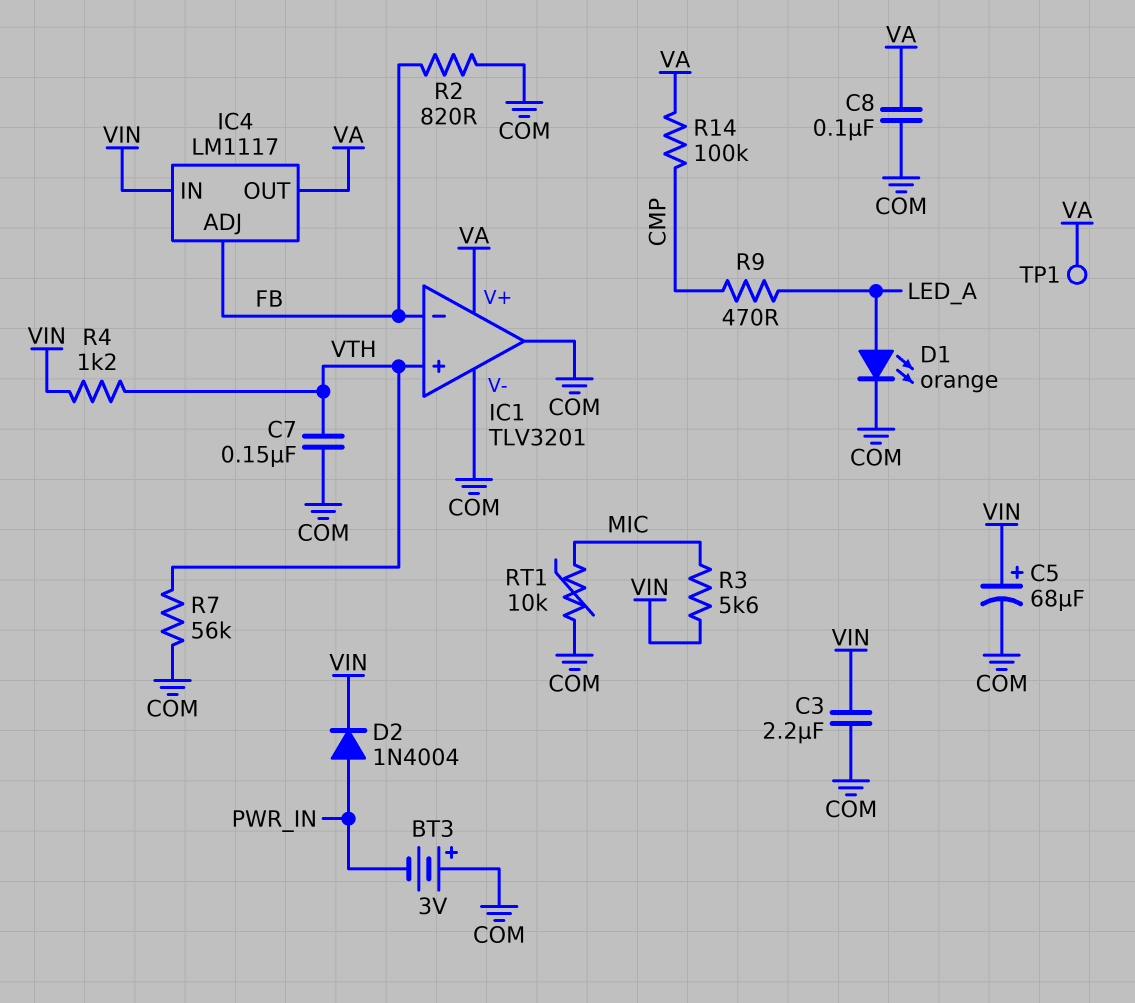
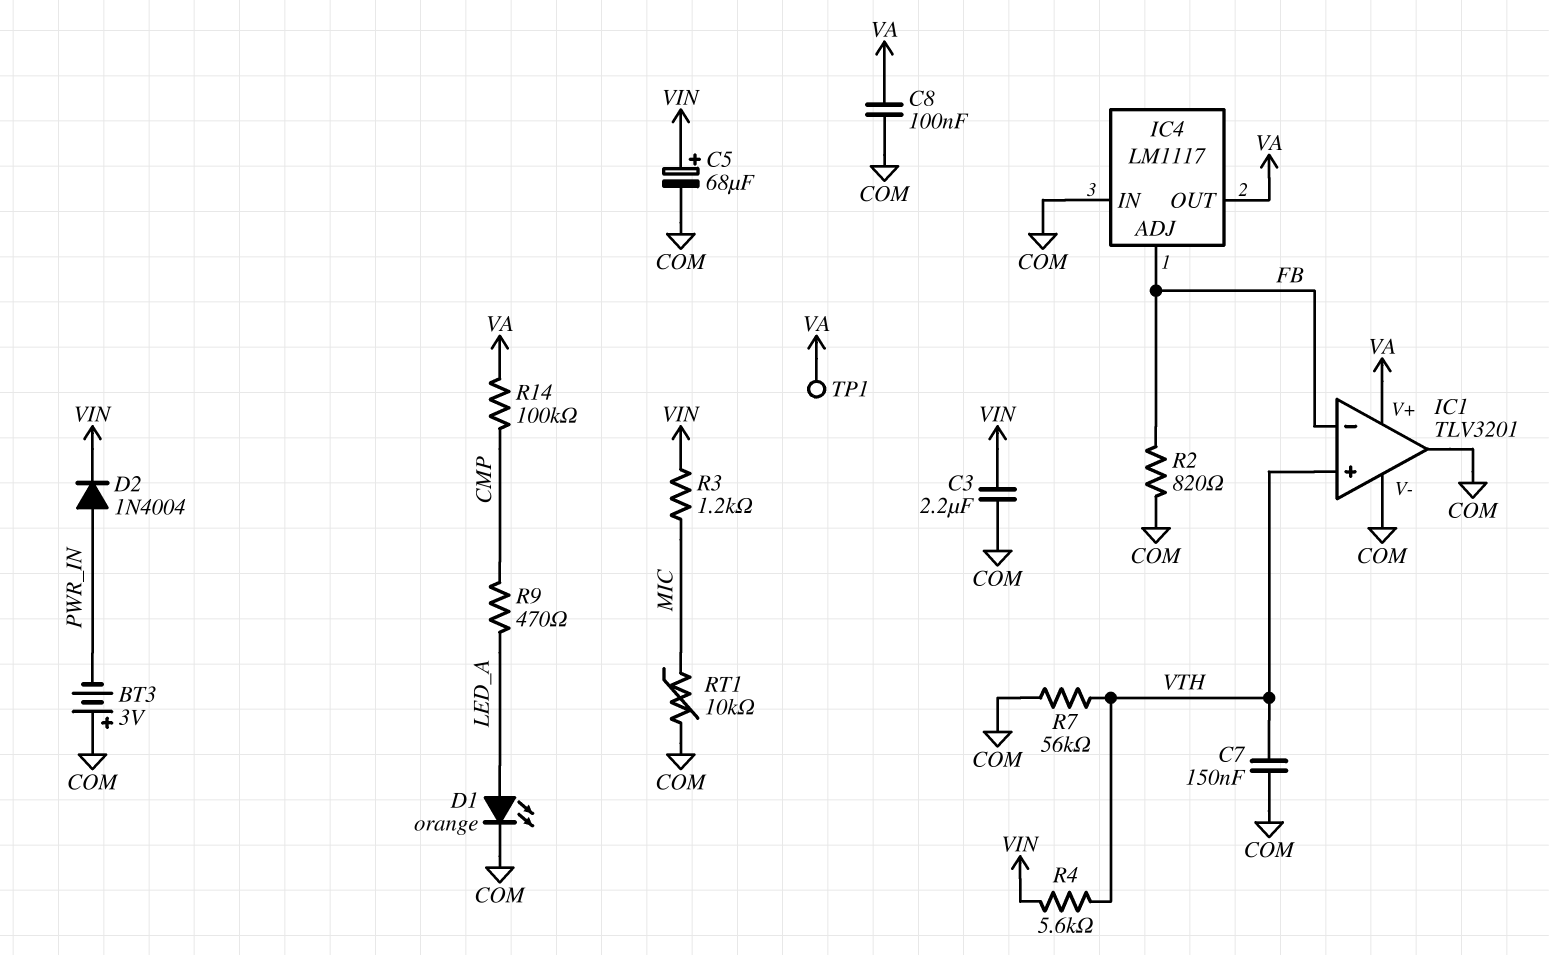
IC4 pin IN: VIN -> COM
R3: 5.6k (MIC, VIN) -> 1.2k (MIC, VIN)
R4: 1.2k (VIN, VTH) -> 5.6k (VIN, VTH)

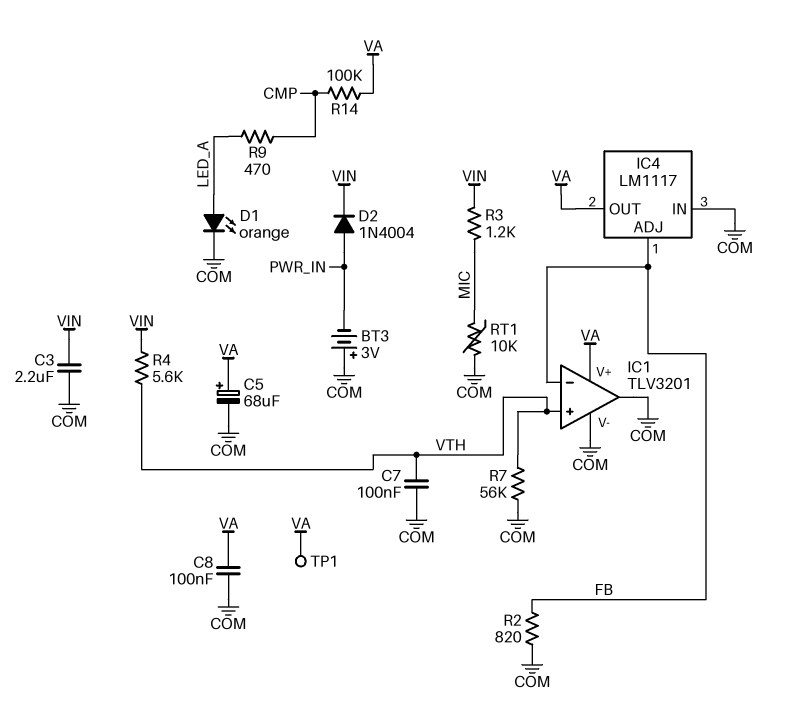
C5: 68uF (plus VIN, minus COM) -> 68uF (plus VA, minus COM)
C7: 150nF (COM, VTH) -> 100nF (COM, VTH)

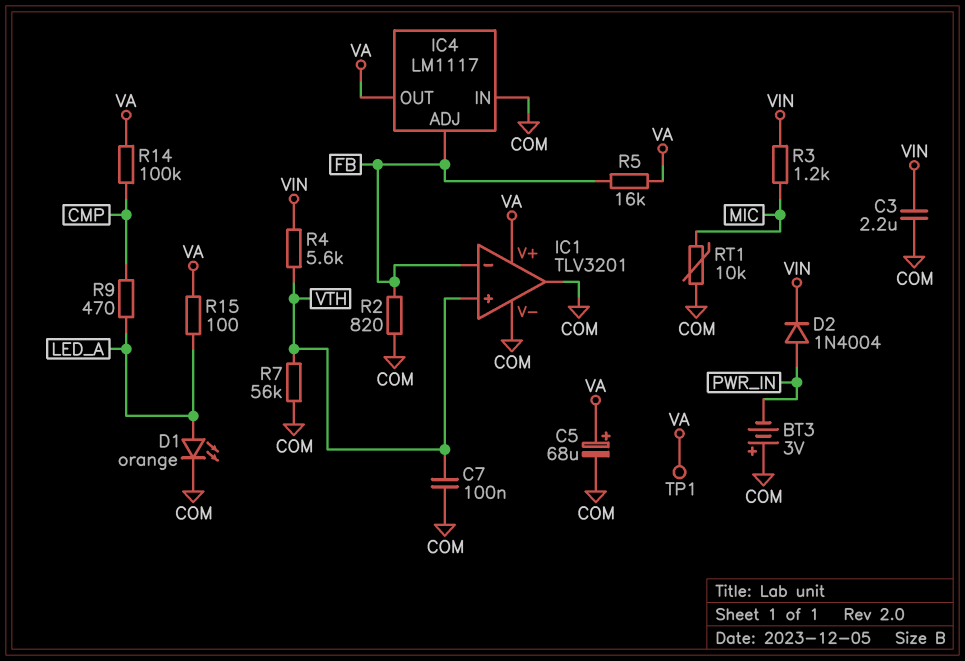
C8: 100nF (COM, VA) -> none
R5: none -> 16k (FB, VA)
R15: none -> 100 (LED_A, VA)

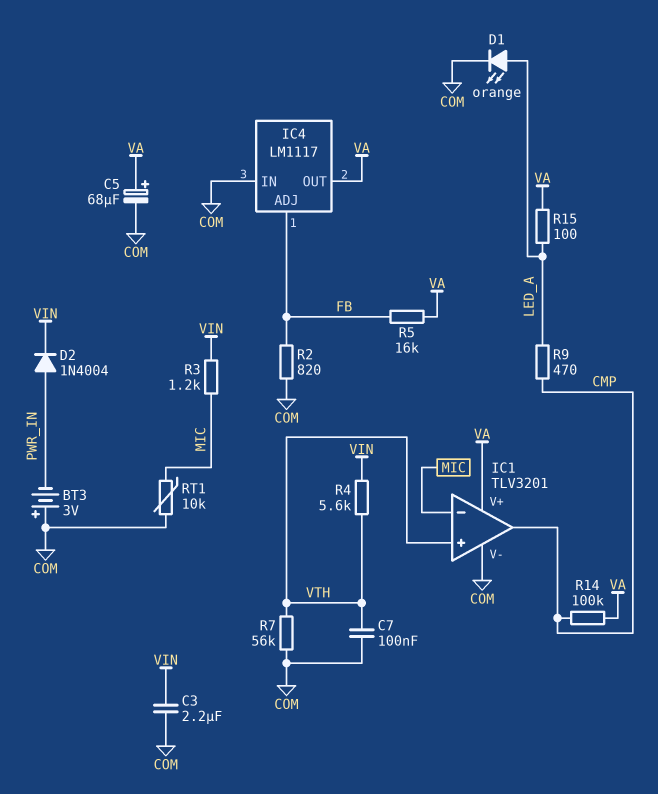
IC1 pin in-: FB -> MIC
IC1 pin out: COM -> CMP
TP1: test point (VA) -> none

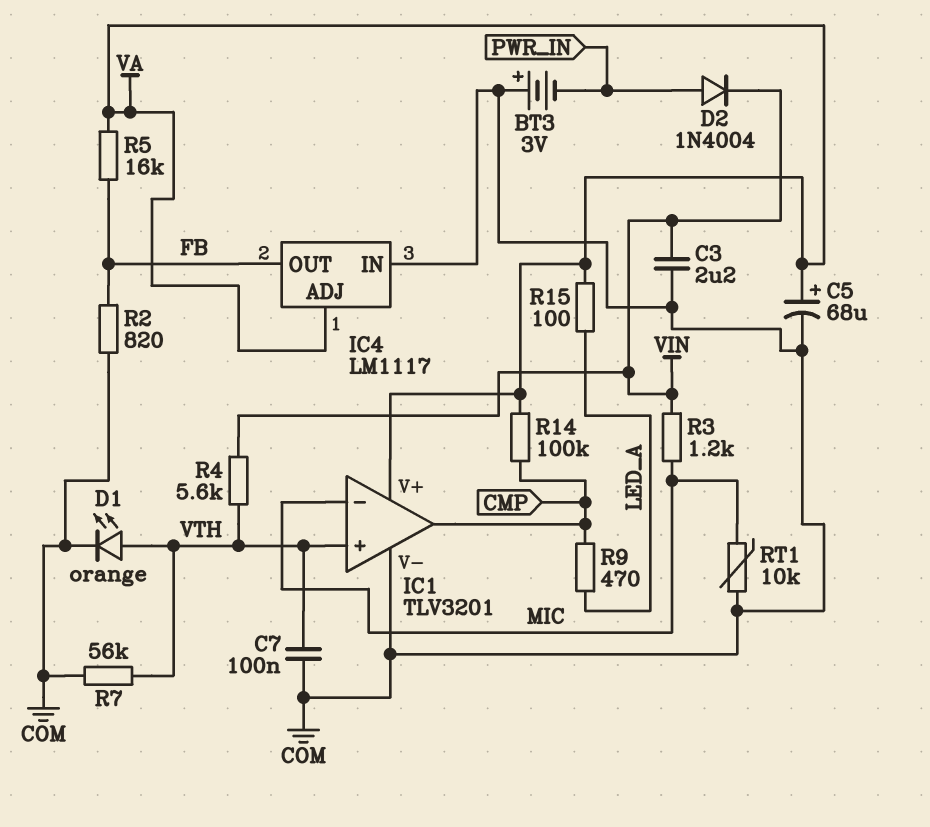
D1: LED orange (A LED_A, K COM) -> LED orange (A VTH, K COM)
IC4 pin ADJ: FB -> VA
IC4 pin OUT: VA -> FB

